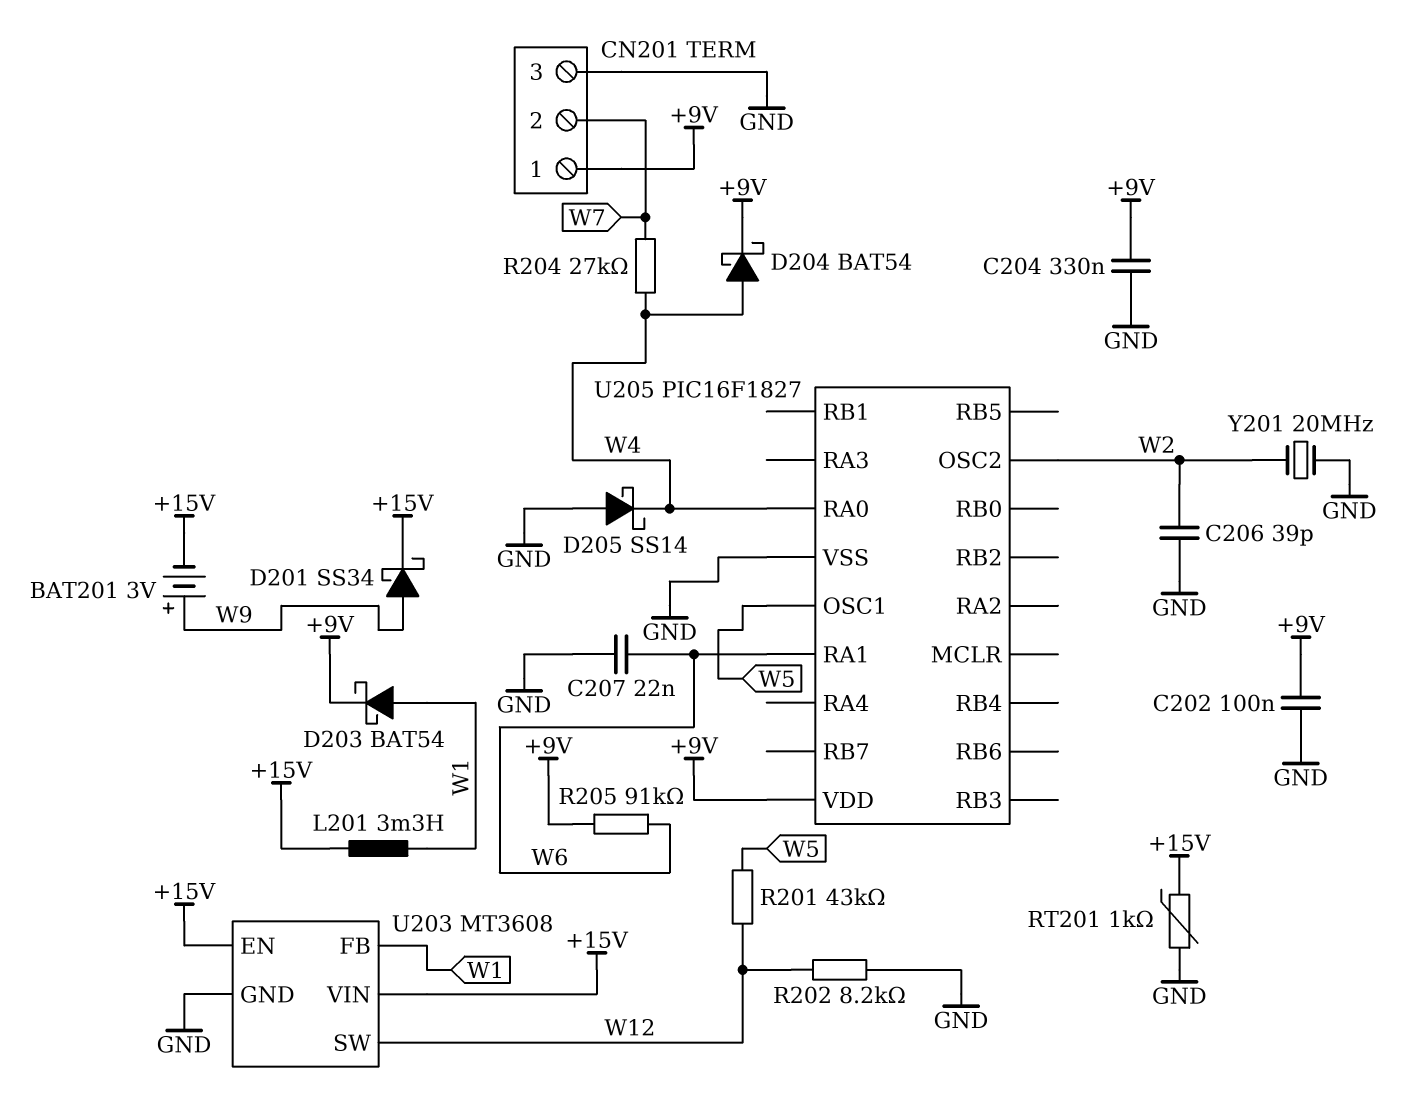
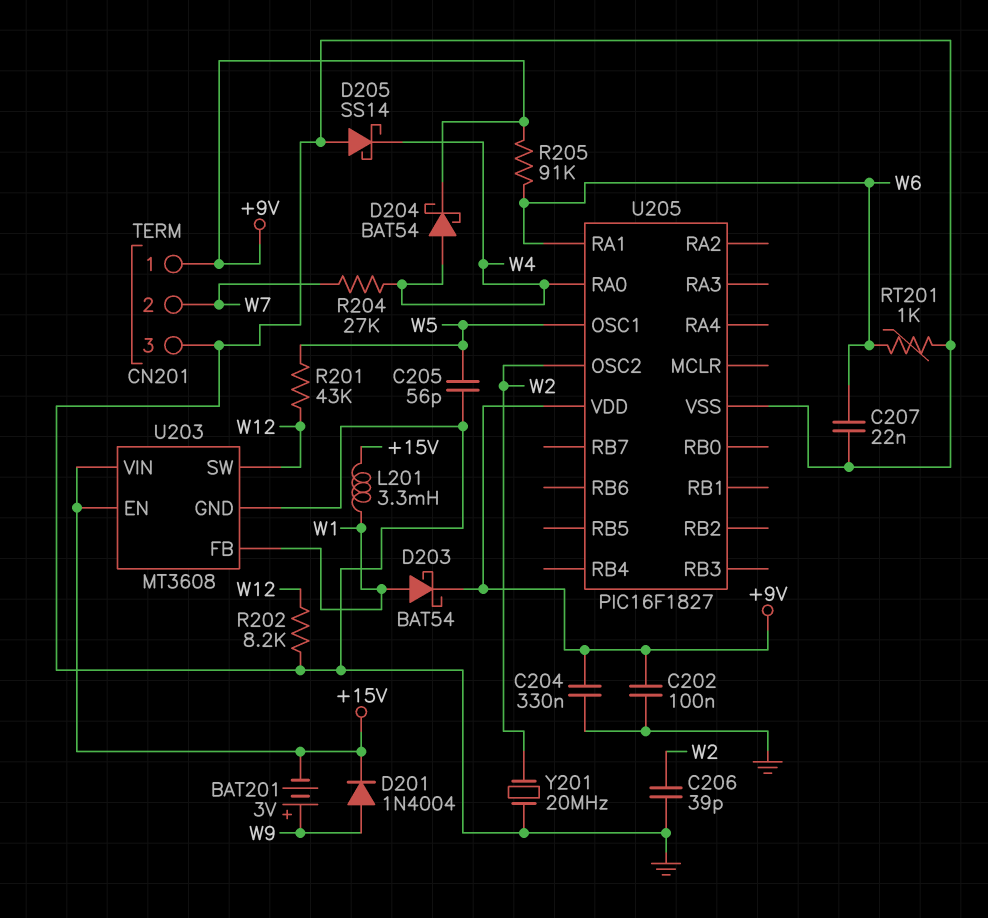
C205: none -> 56pF (GND, W5)
D201: schottky SS34 (A W9, K +15V) -> diode 1N4004 (A W9, K +15V)
RT201: 1k (+15V, GND) -> 1k (GND, W6)

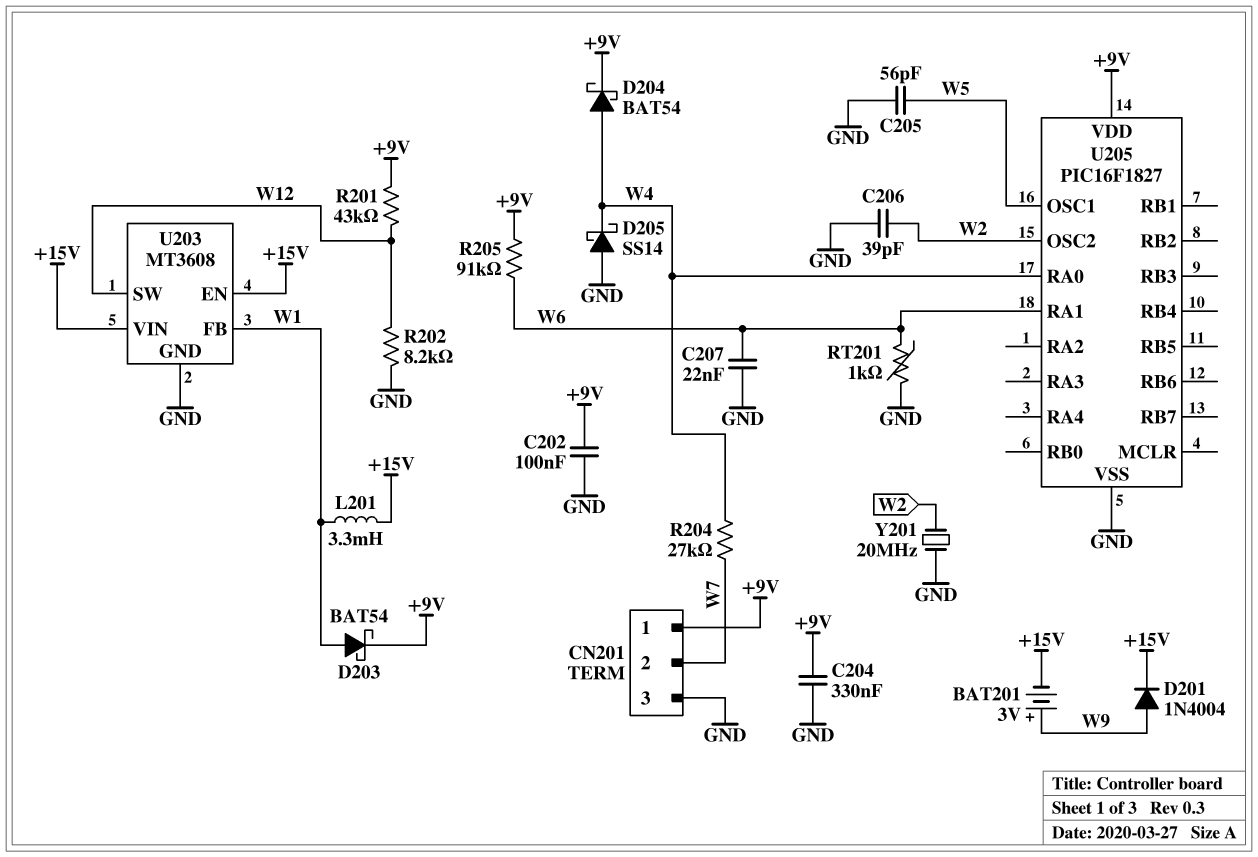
R201: 43k (W5, W12) -> 43k (+9V, W12)

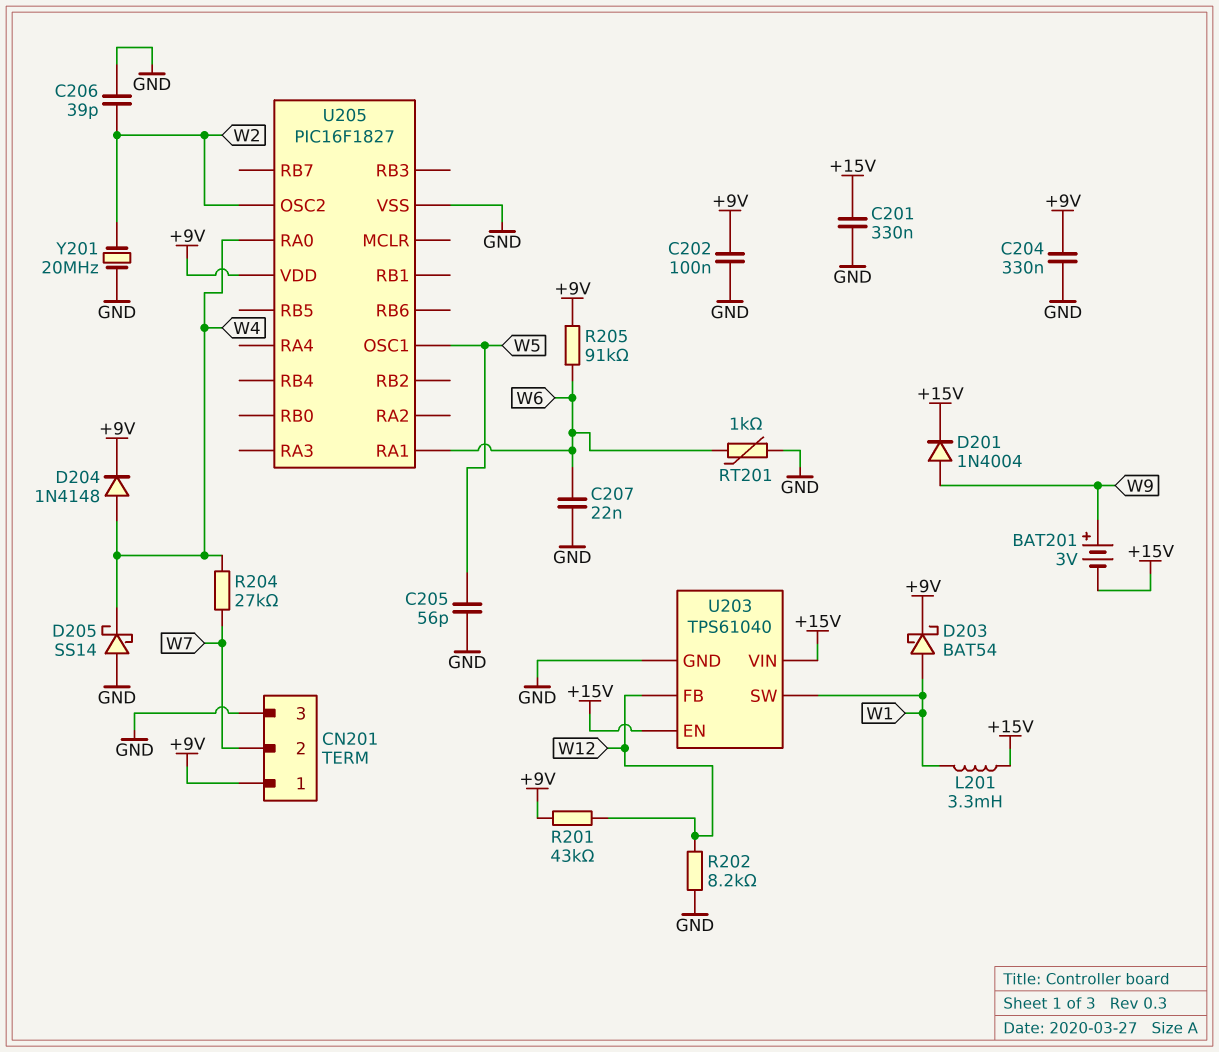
C201: none -> 330nF (+15V, GND)
D204: schottky BAT54 (A W4, K +9V) -> diode 1N4148 (A W4, K +9V)
U203: MT3608 -> TPS61040
U203 pin FB: W1 -> W12
U203 pin SW: W12 -> W1

